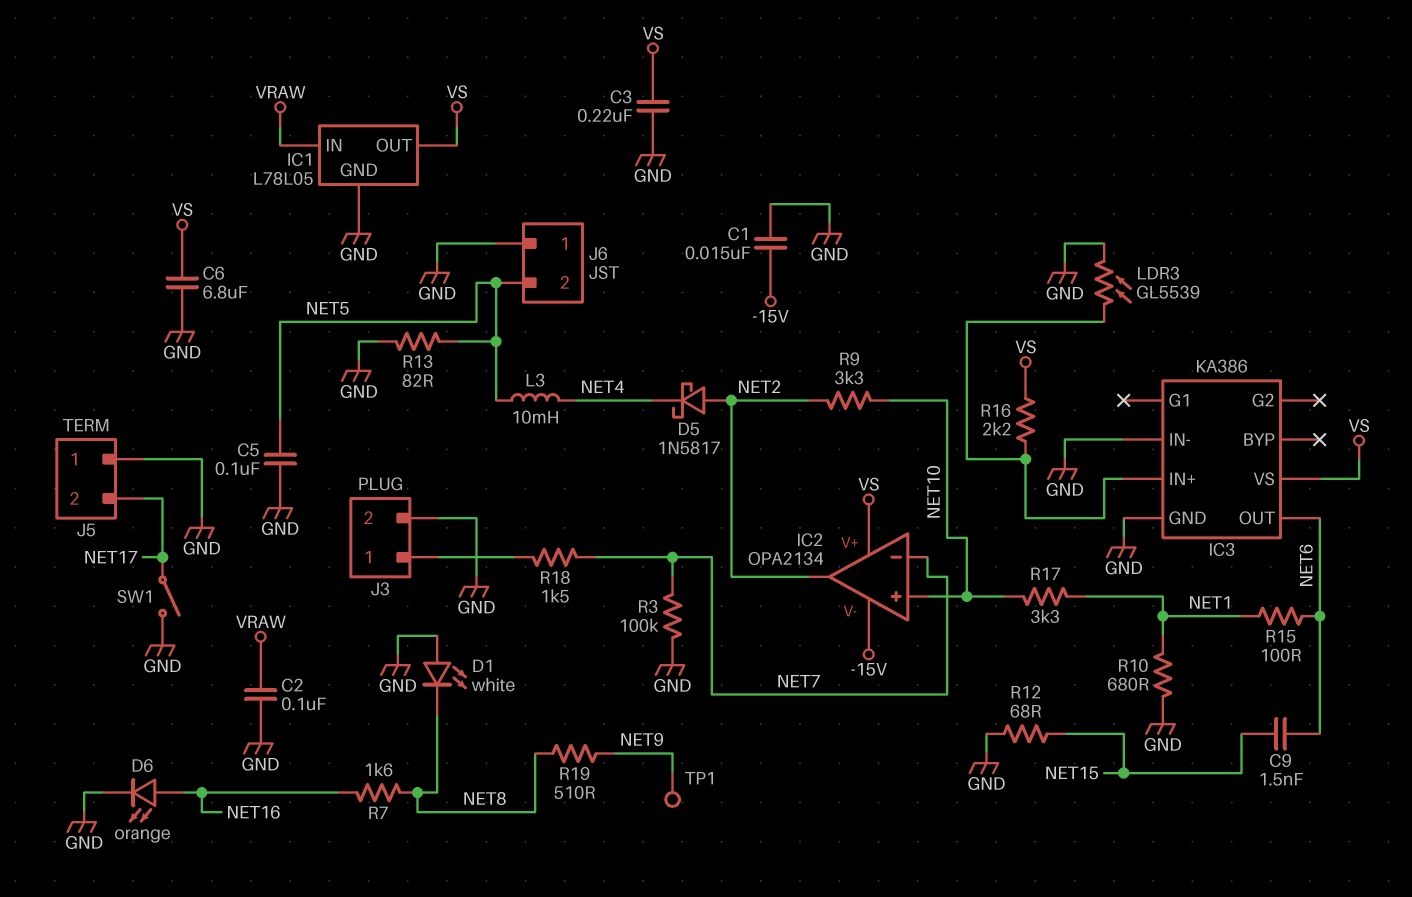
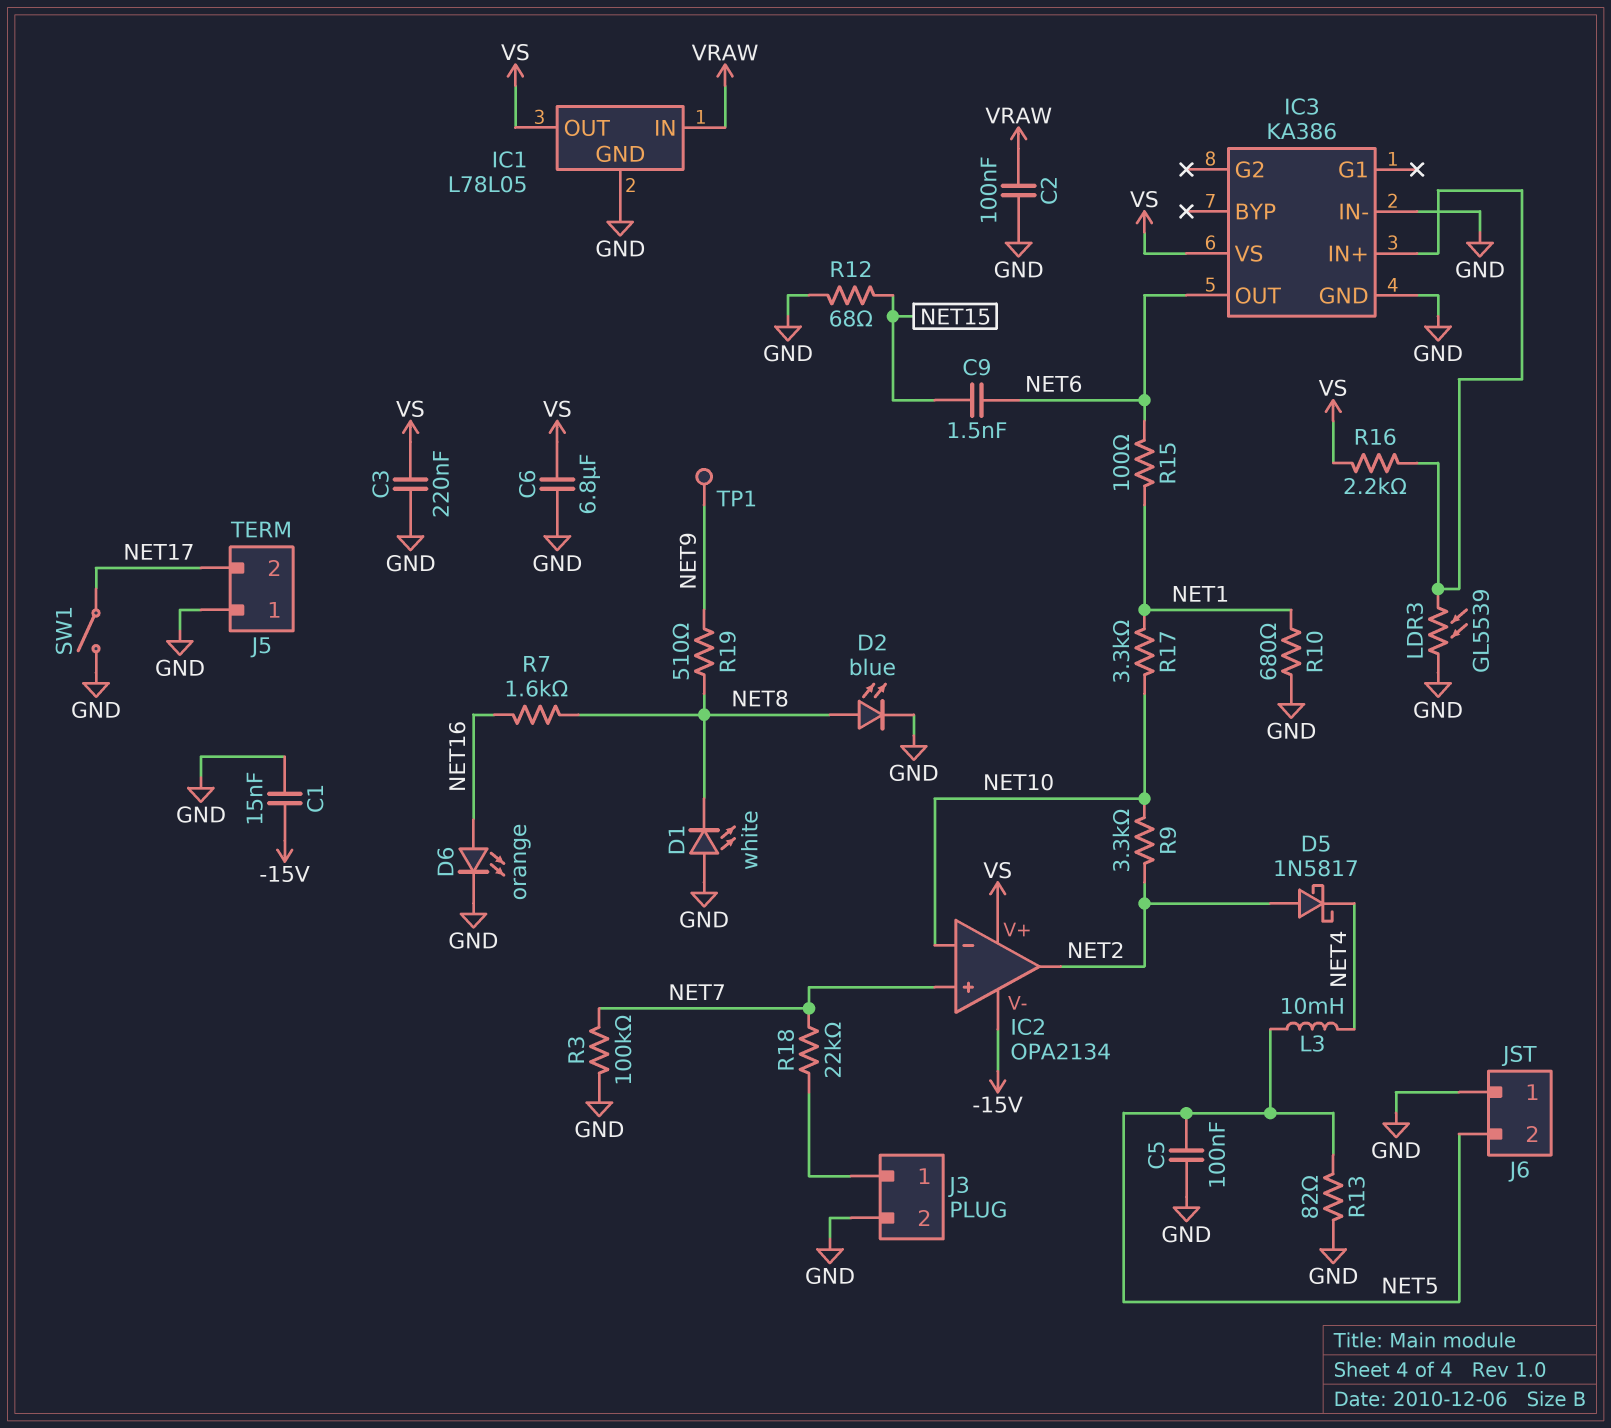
D2: none -> LED blue (A NET8, K GND)
IC2 pin in+: NET10 -> NET7
IC2 pin in-: NET7 -> NET10
R18: 1.5k (J3/1, NET7) -> 22k (J3/1, NET7)

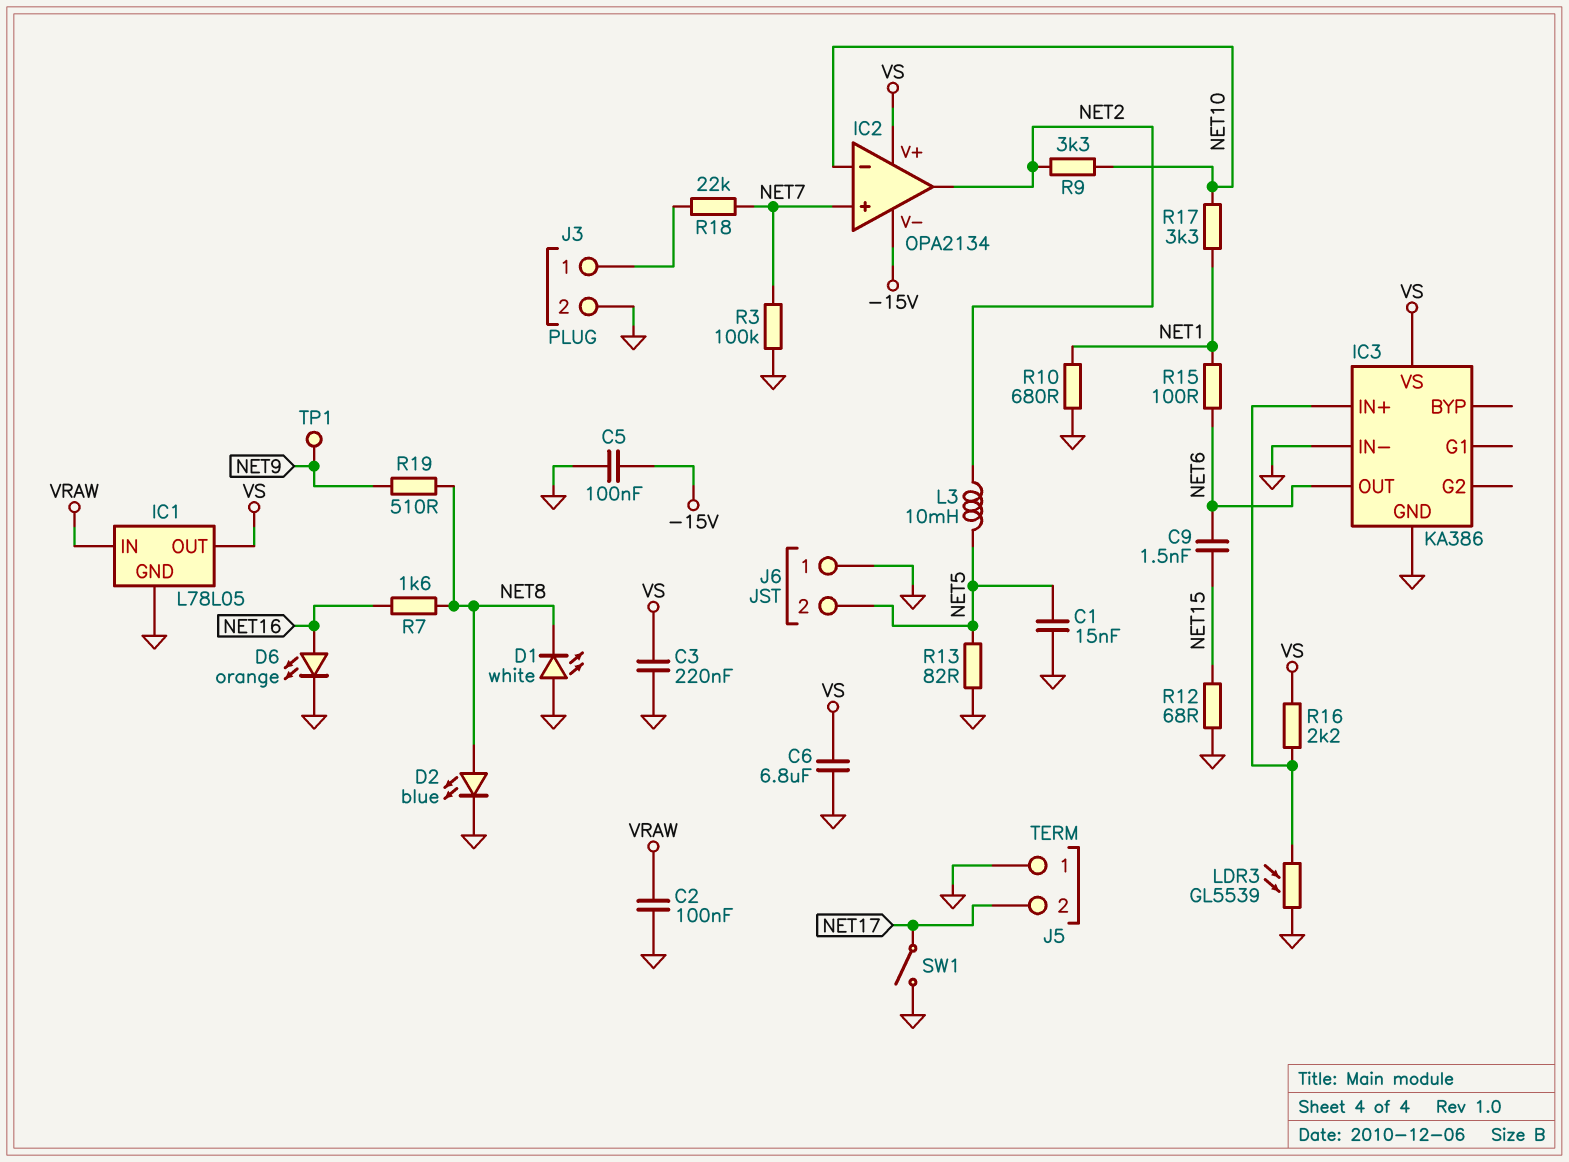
C1: 15nF (-15V, GND) -> 15nF (GND, NET5)
C5: 100nF (GND, NET5) -> 100nF (-15V, GND)
D5: schottky 1N5817 (A NET2, K NET4) -> none
L3: 10mH (NET4, NET5) -> 10mH (NET2, NET5)

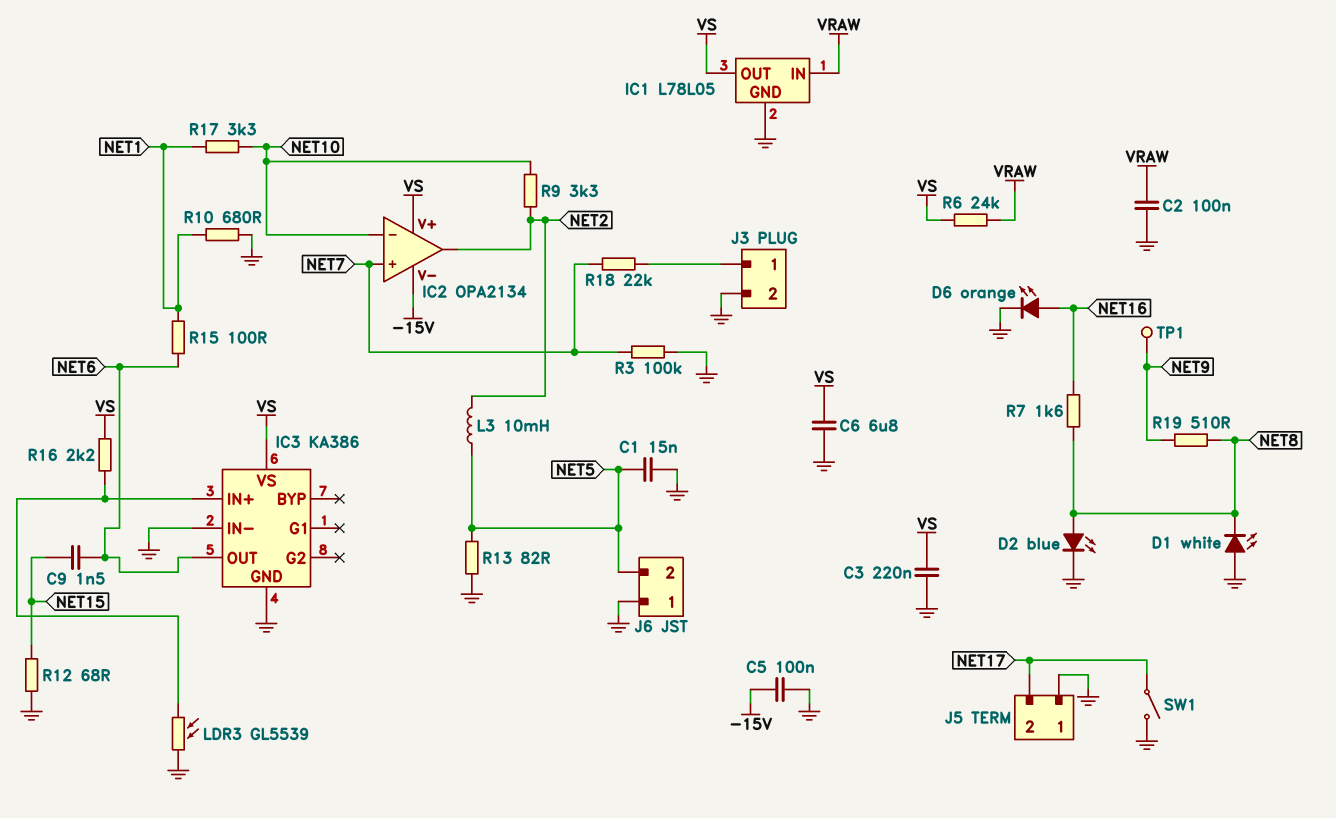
R6: none -> 24k (VRAW, VS)

